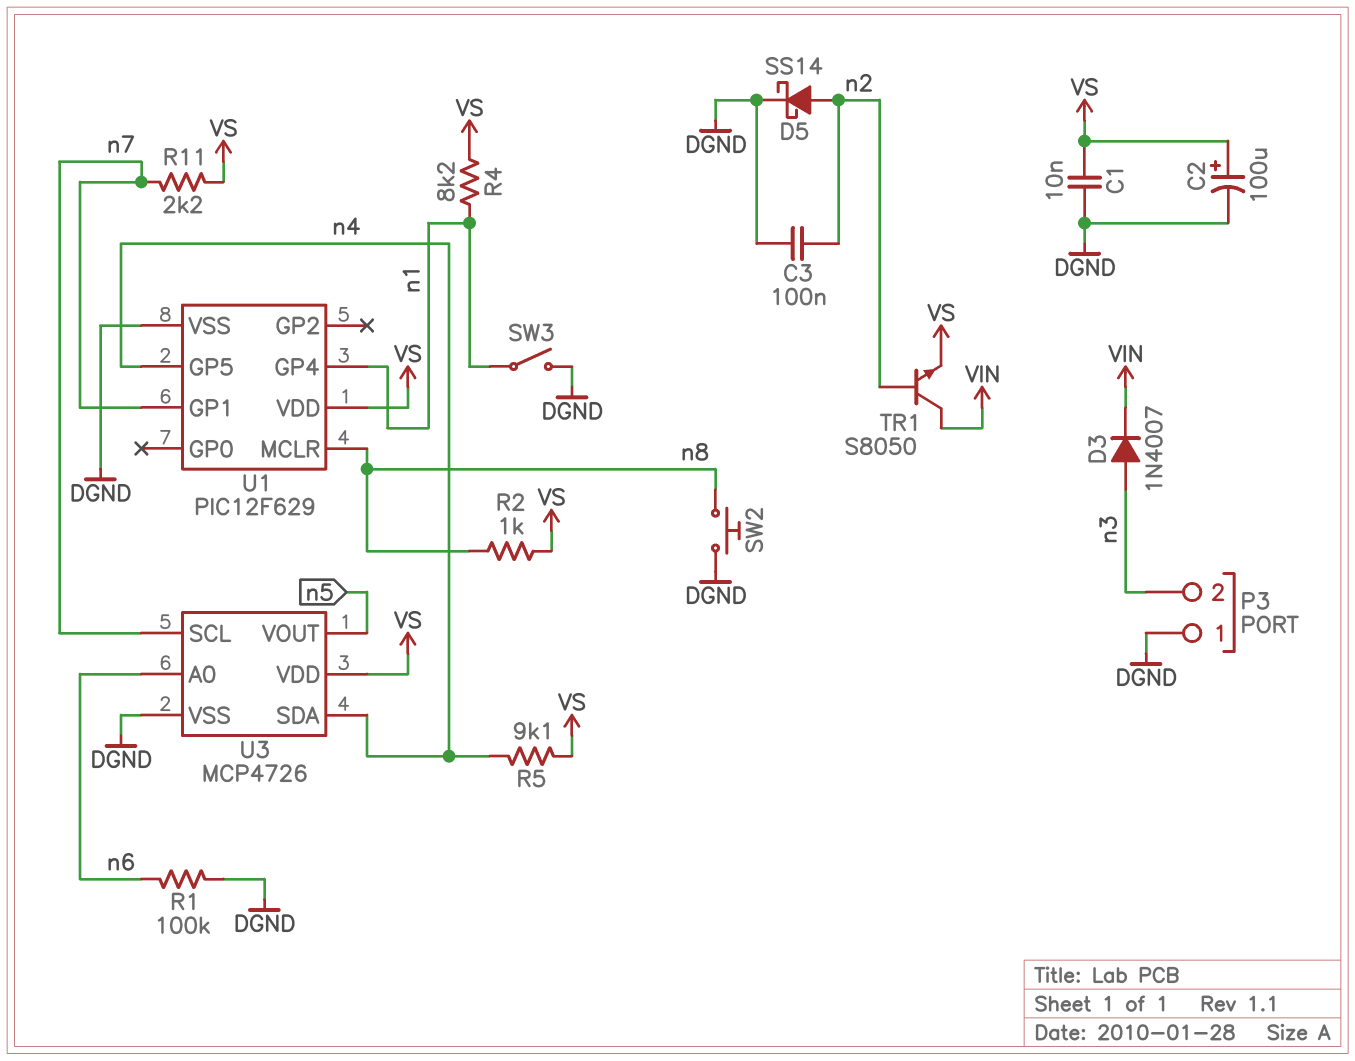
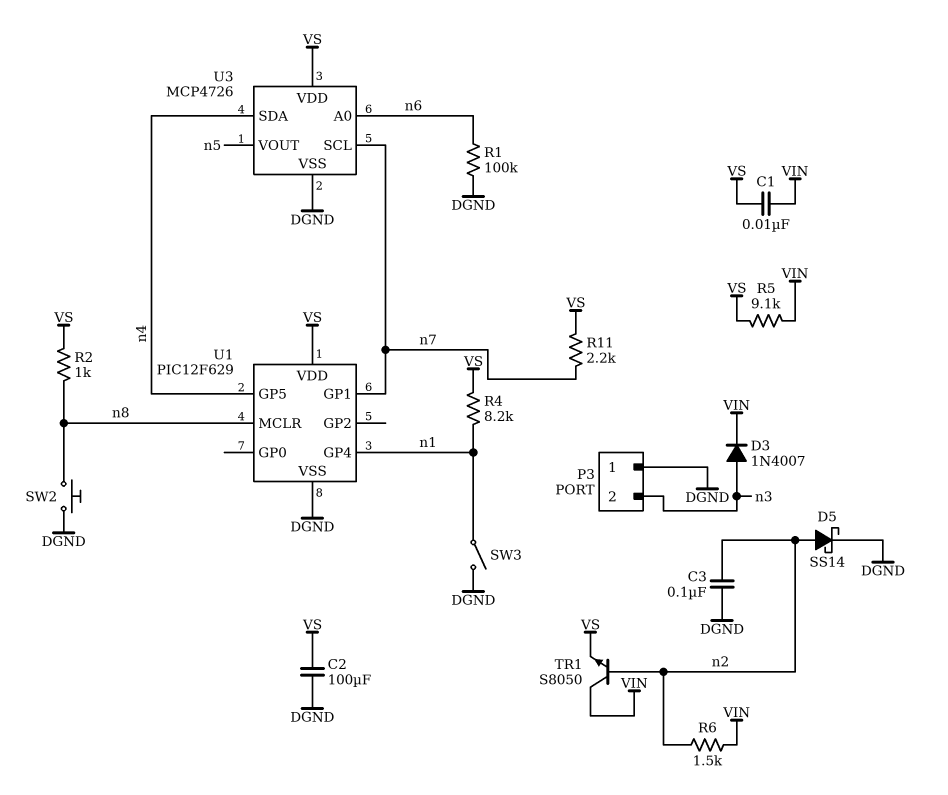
C1: 10nF (DGND, VS) -> 10nF (VIN, VS)
C2: 100uF (plus VS, minus DGND) -> 100uF (DGND, VS)
R5: 9.1k (VS, n4) -> 9.1k (VIN, VS)
R6: none -> 1.5k (VIN, n2)

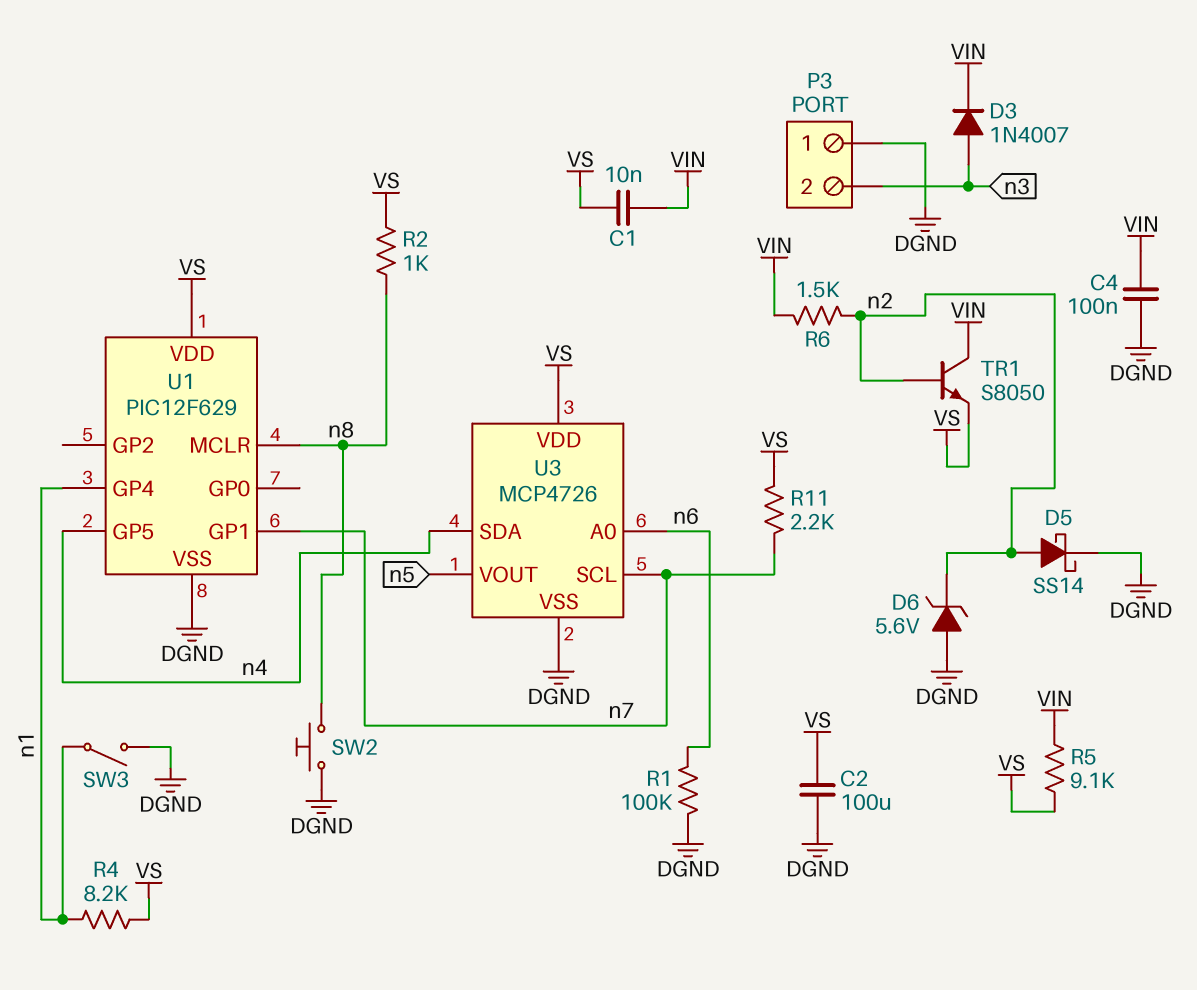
C3: 100nF (DGND, n2) -> none
C4: none -> 100nF (DGND, VIN)
D6: none -> zener 5.6V (A DGND, K n2)

